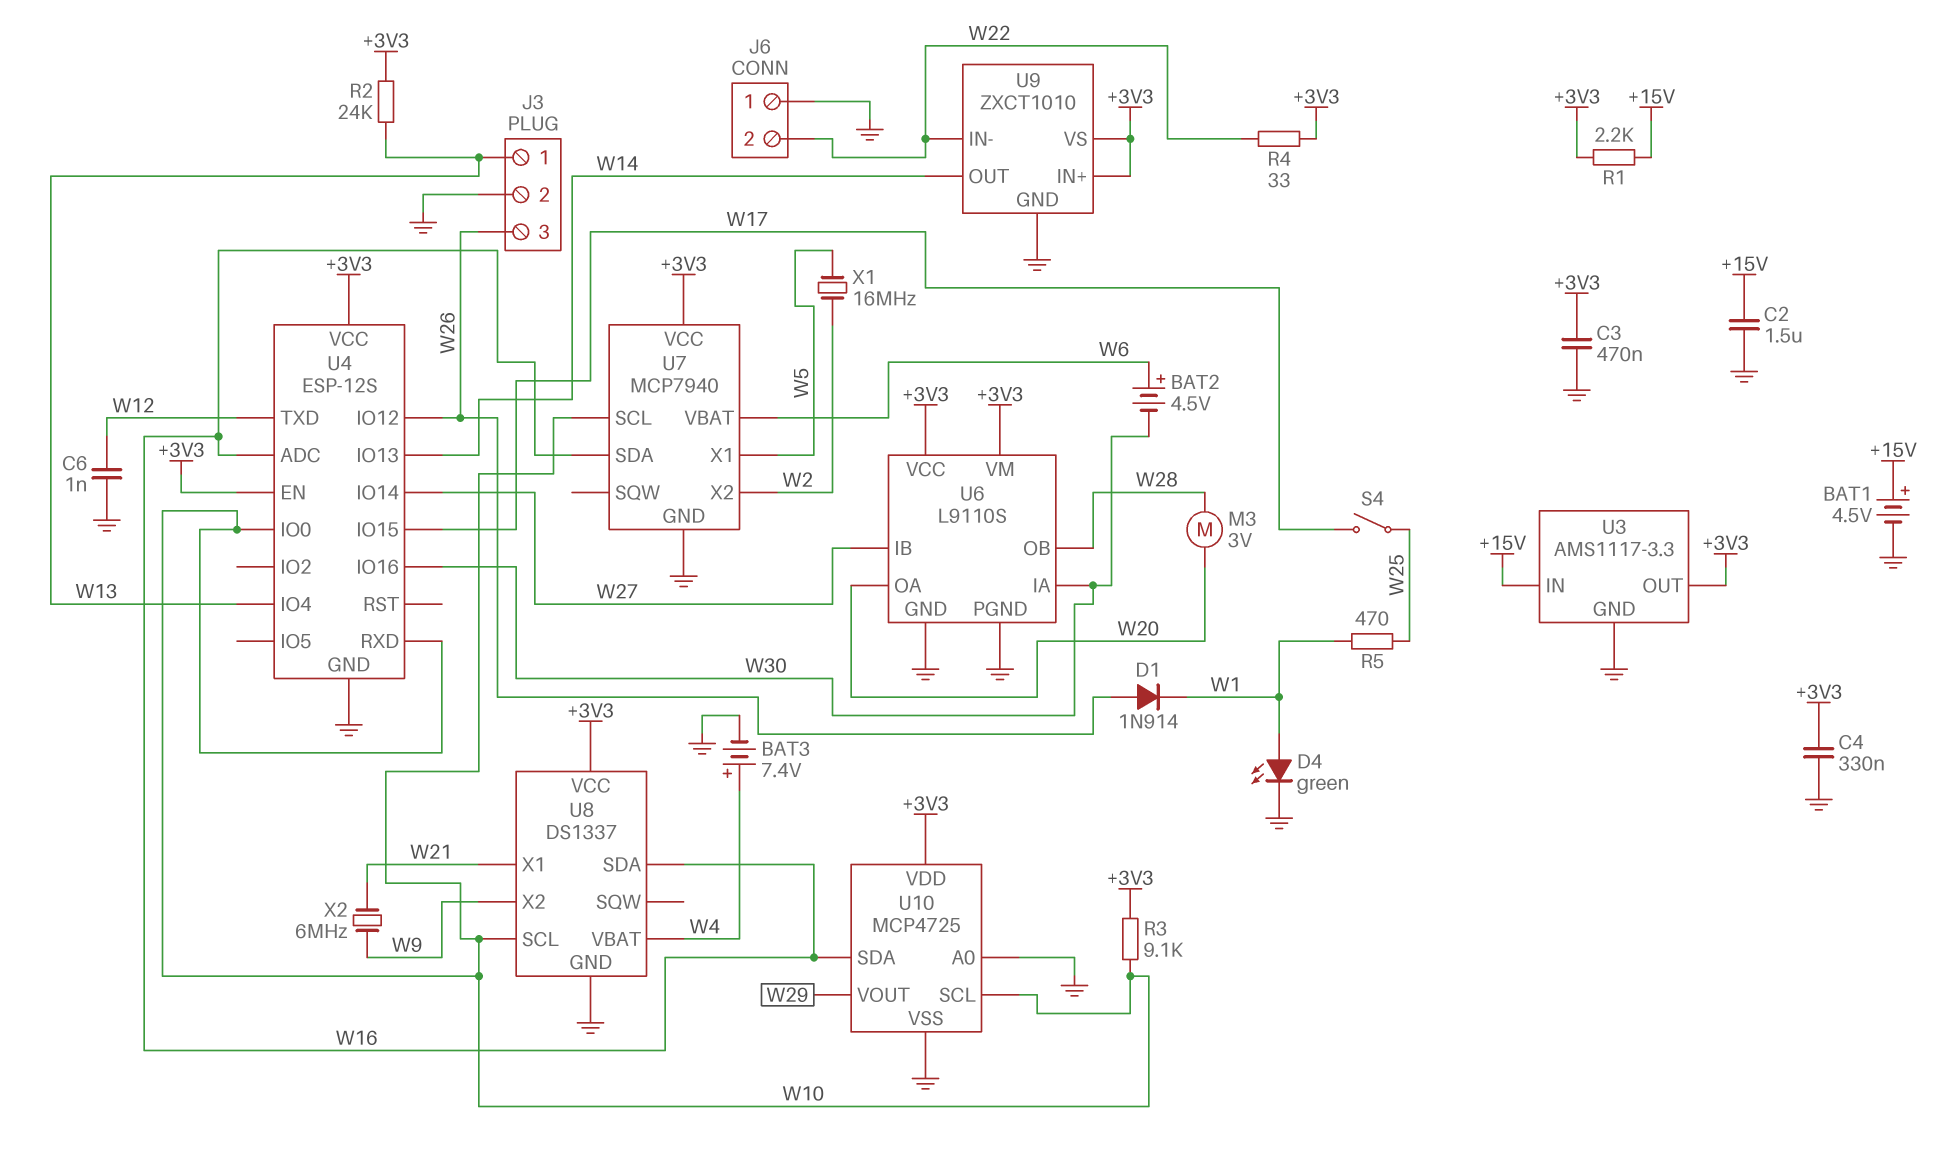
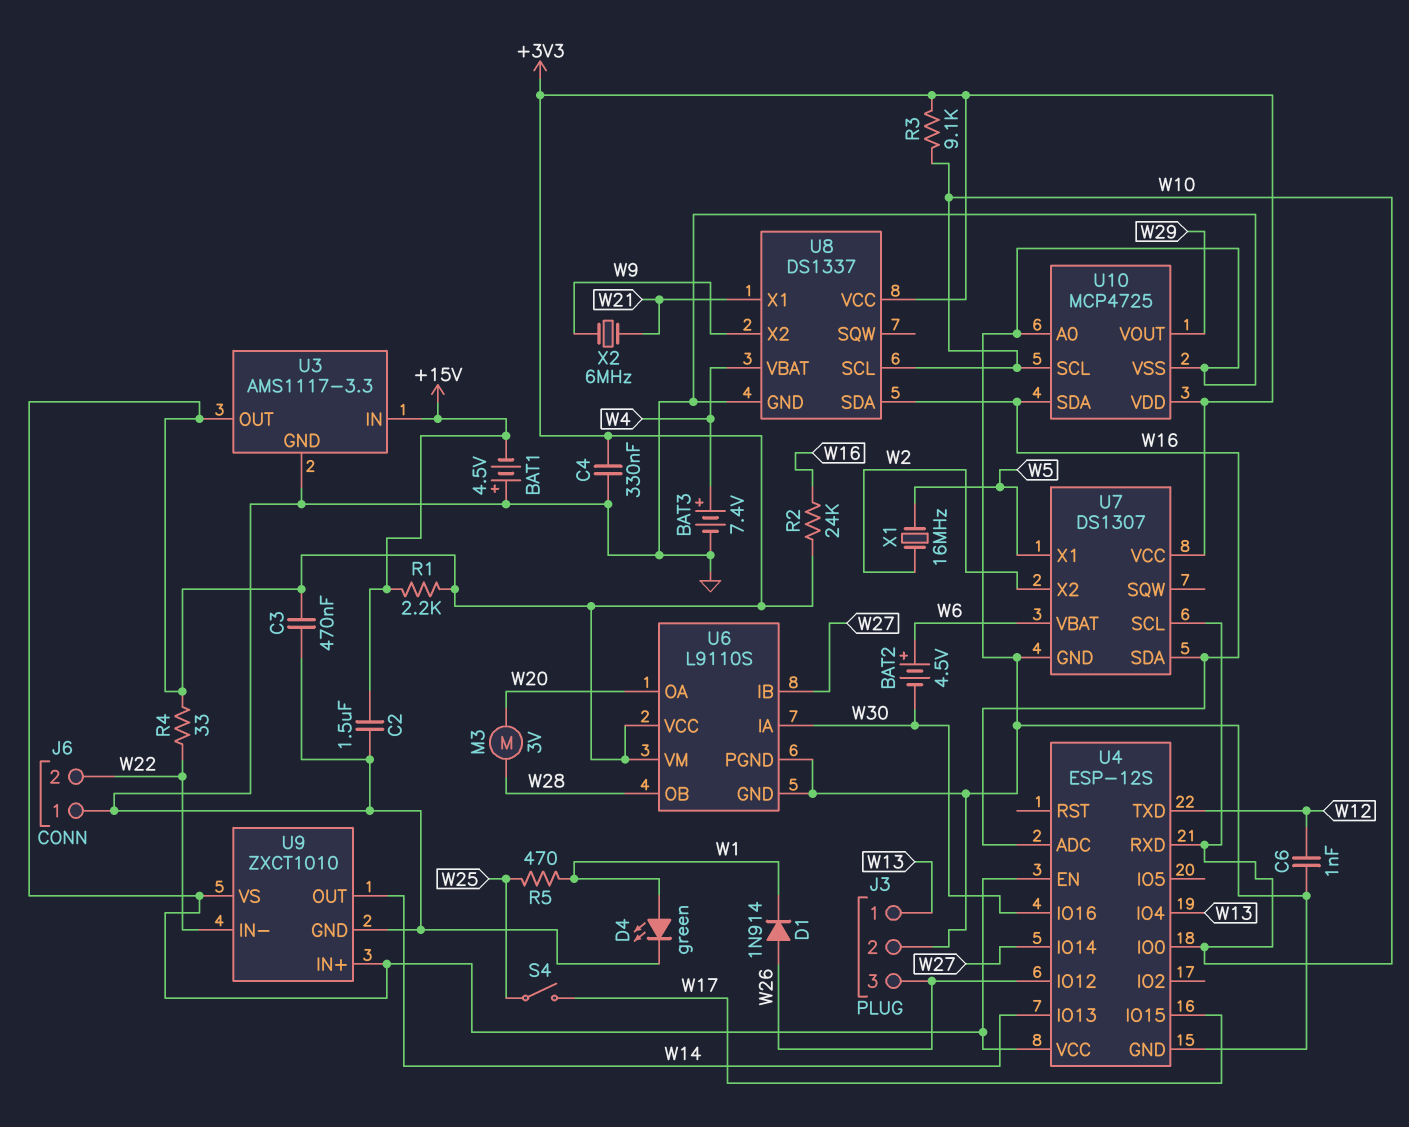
BAT1: 4.5V (plus +15V, minus GND) -> 4.5V (plus GND, minus +15V)
R2: 24k (+3V3, W13) -> 24k (+3V3, W16)
U7: MCP7940 -> DS1307

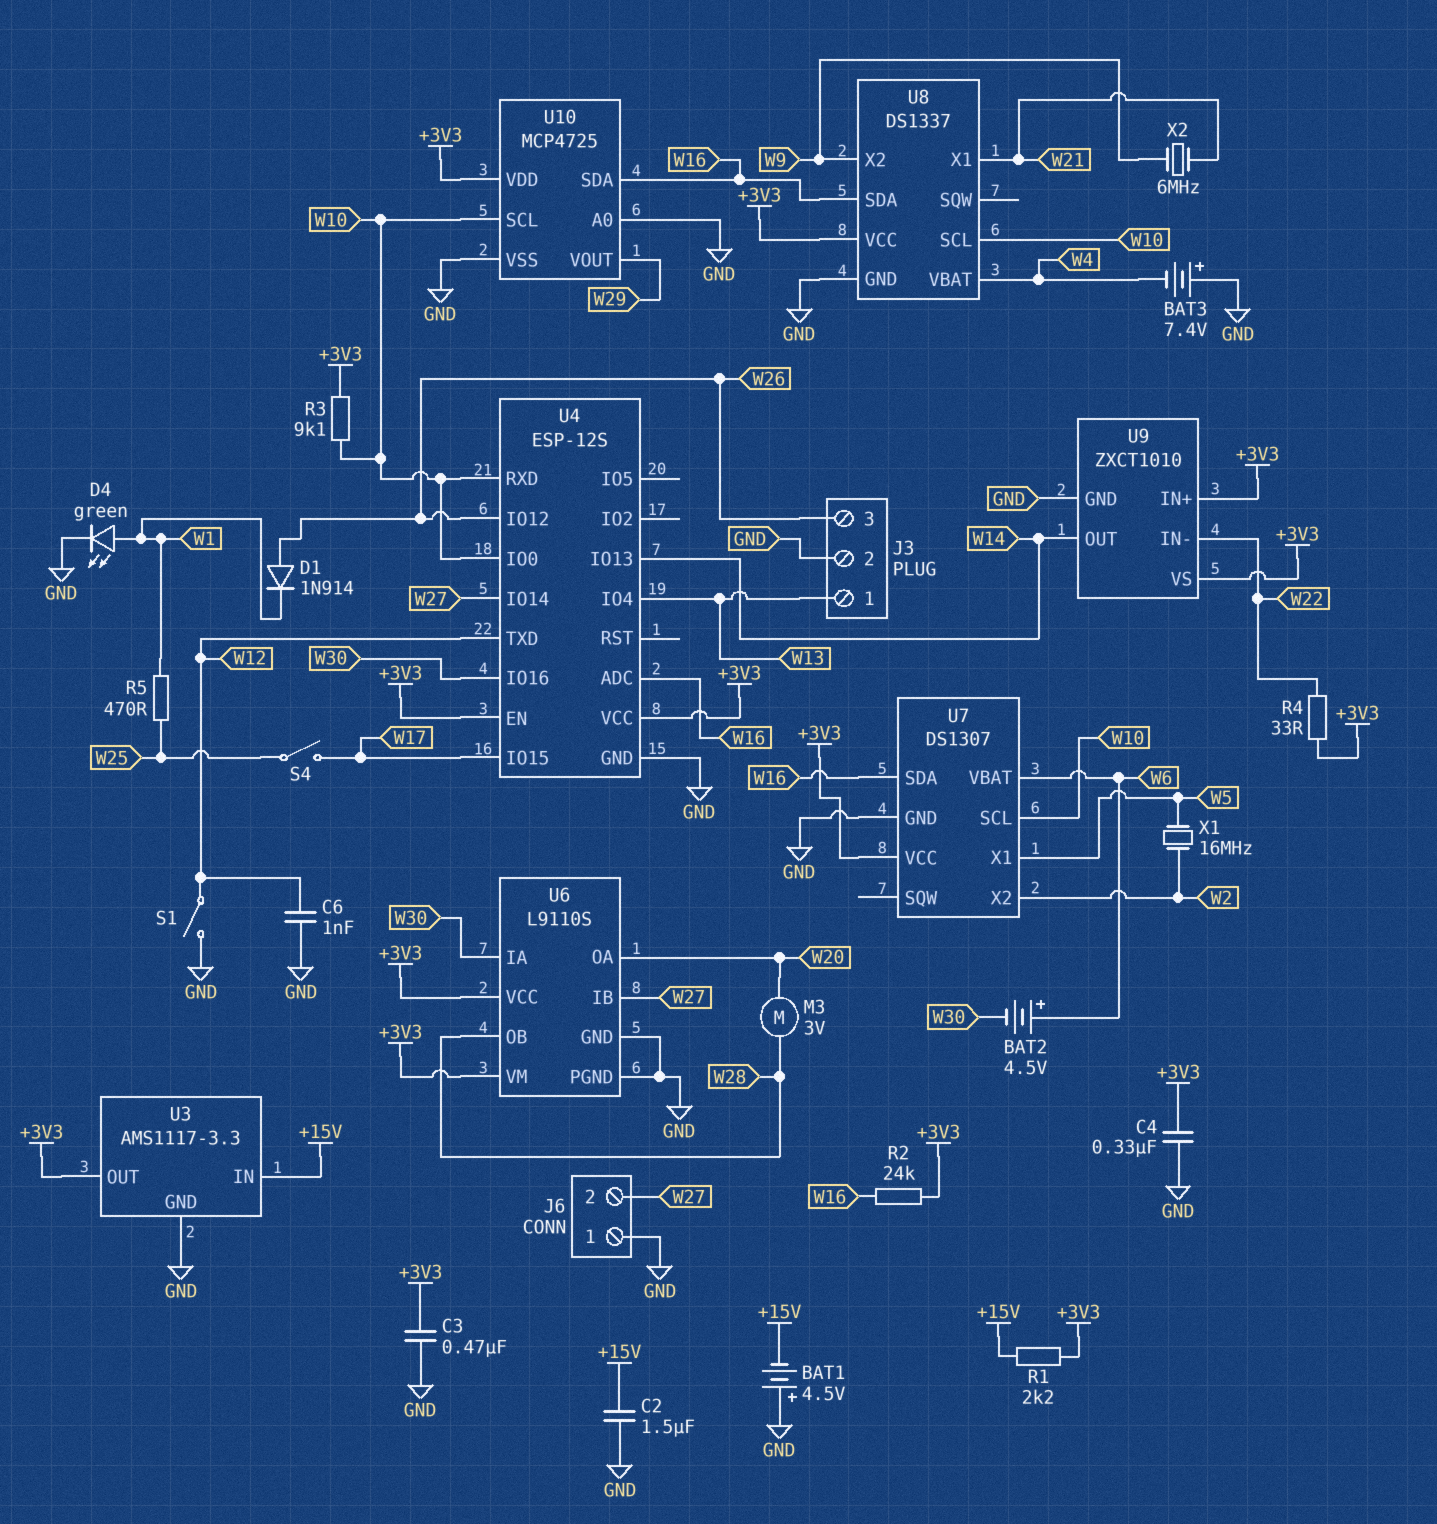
BAT3: 7.4V (plus W4, minus GND) -> 7.4V (plus GND, minus W4)
J6 pin 2: W22 -> W27
S1: none -> switch (GND, W12)

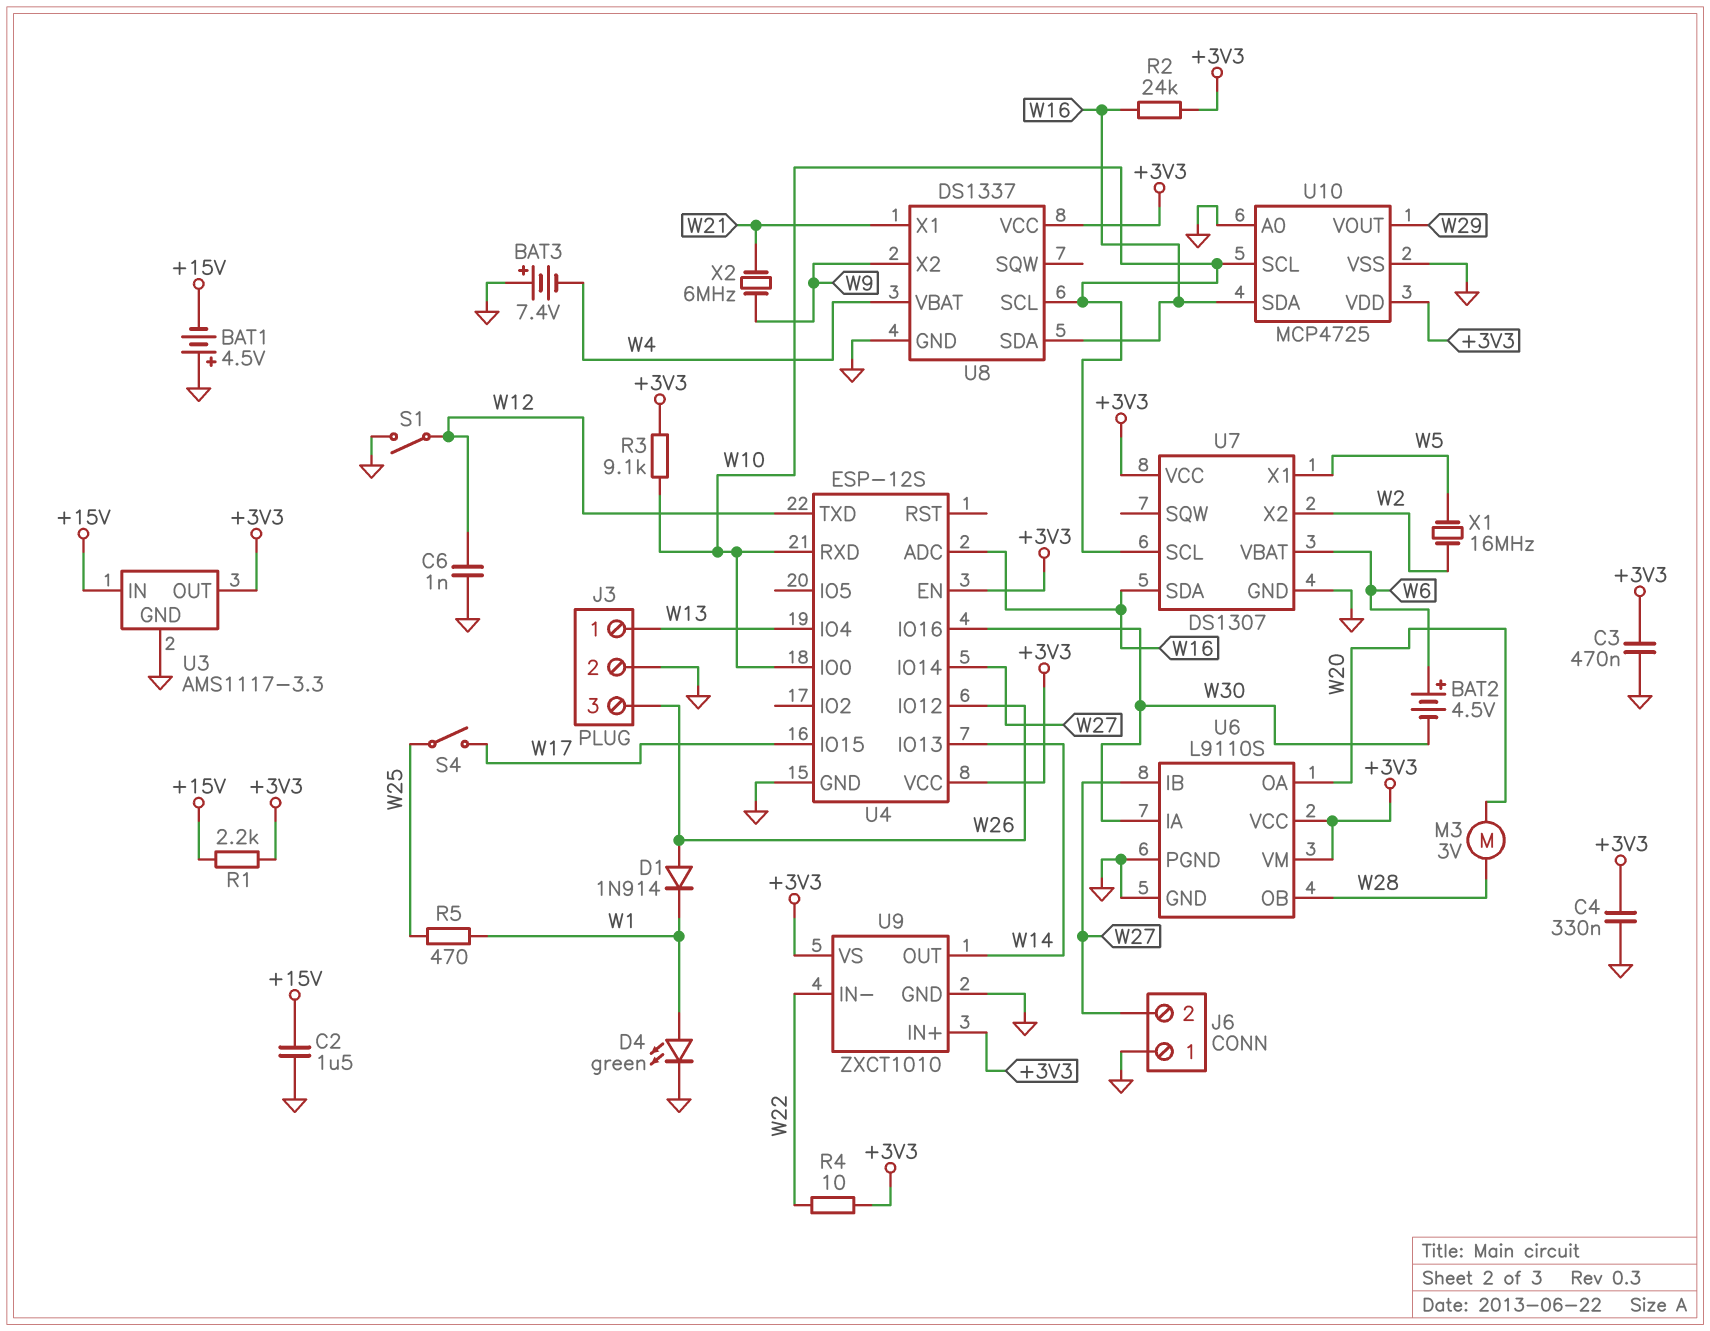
R4: 33 (+3V3, W22) -> 10 (+3V3, W22)

